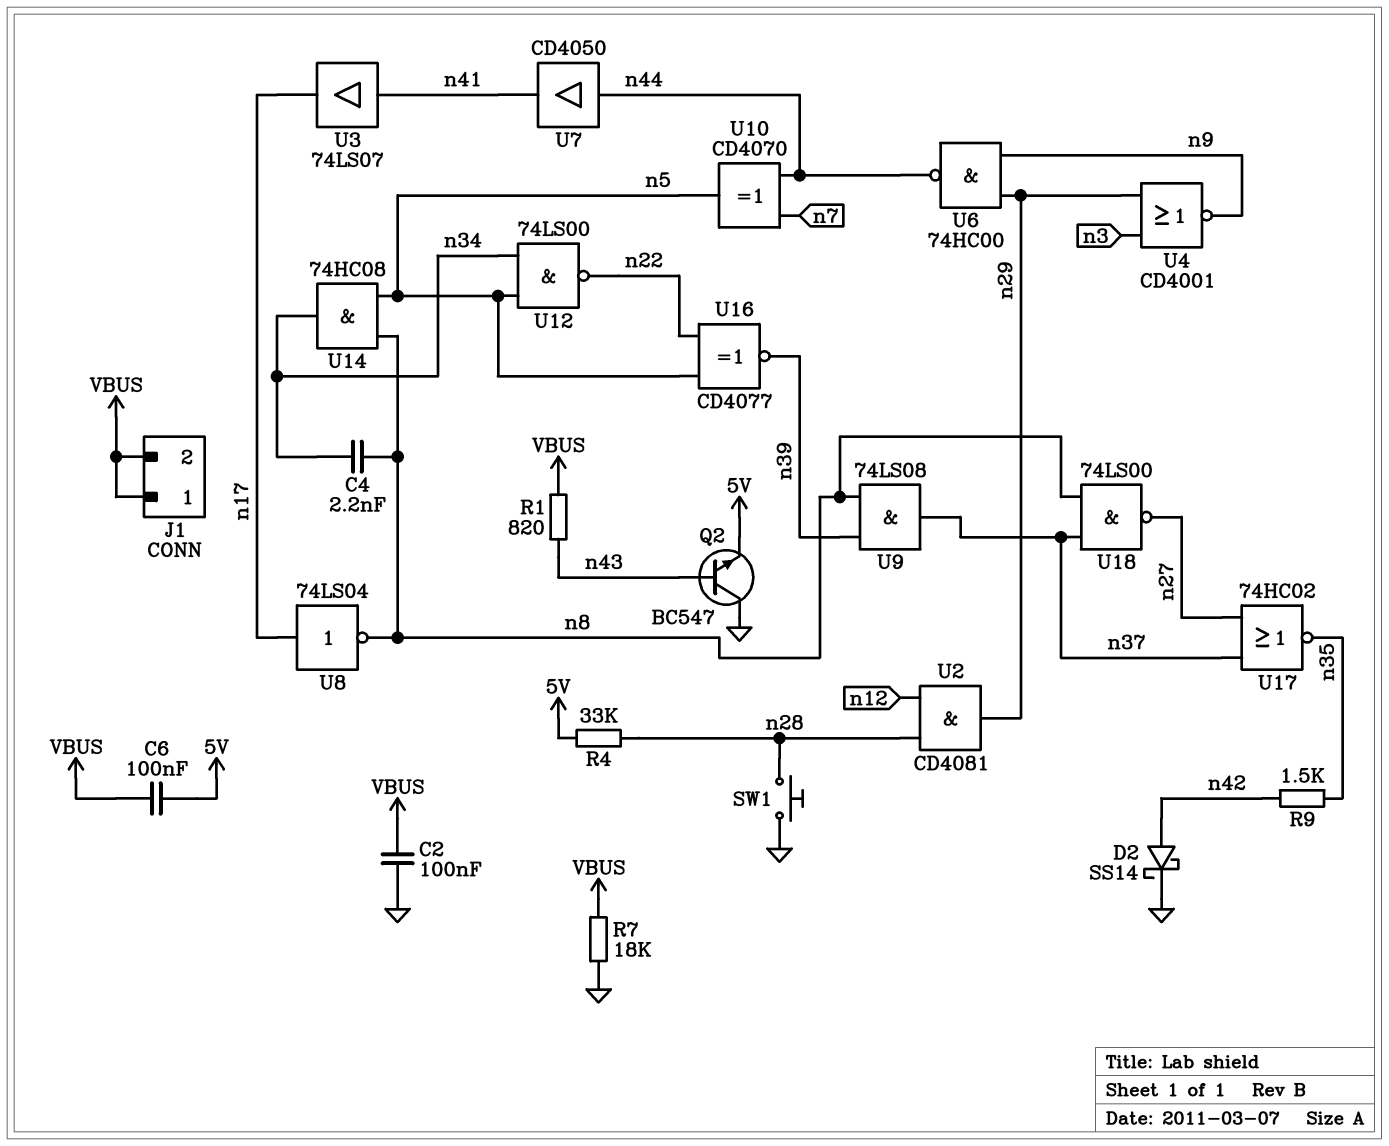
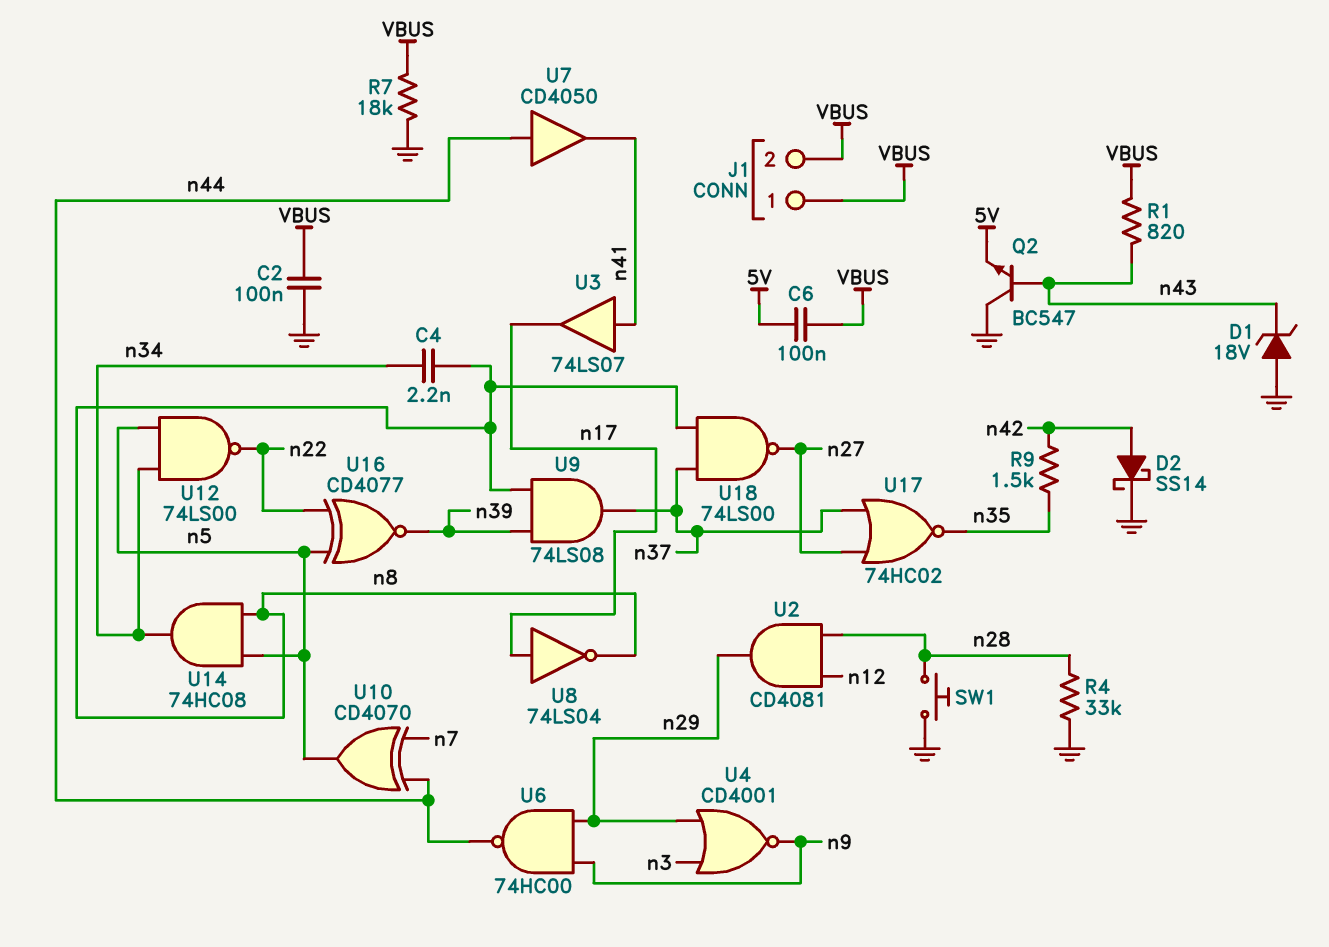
D1: none -> zener 18V (A GND, K n43)
R4: 33k (5V, n28) -> 33k (GND, n28)

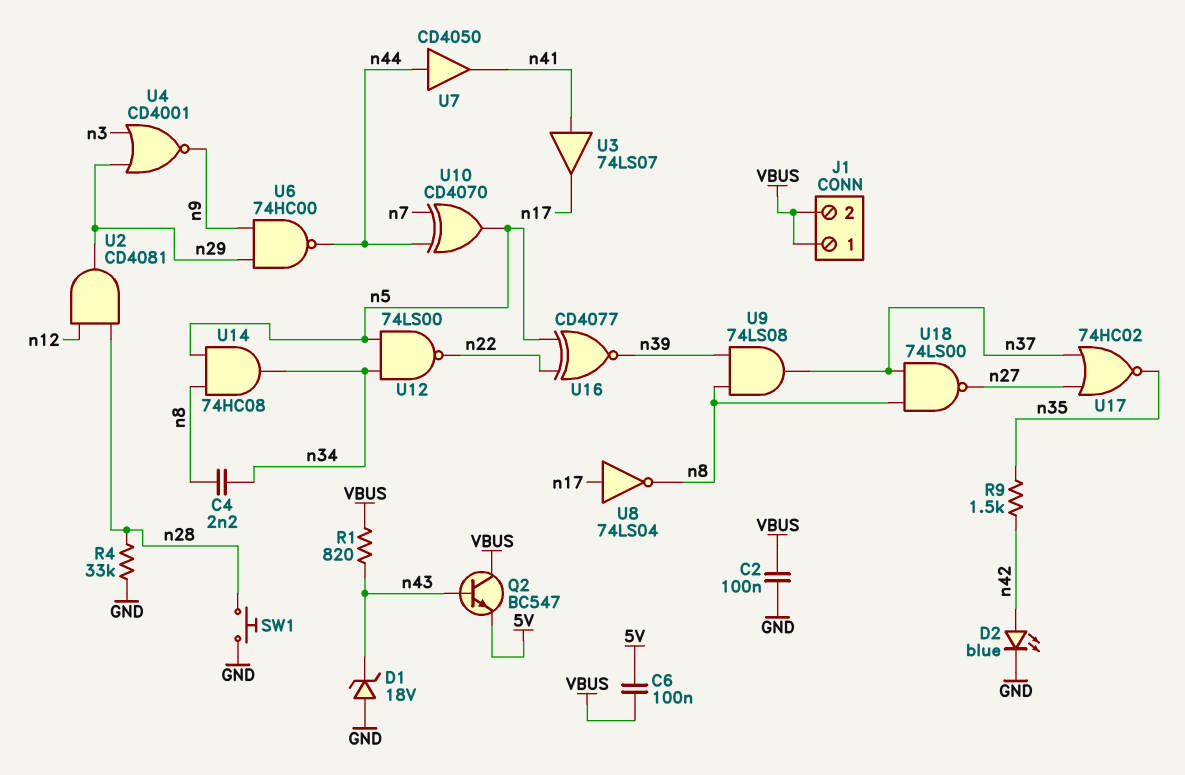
D2: schottky SS14 (A n42, K GND) -> LED blue (A n42, K GND)
Q2: NPN BC547 (B n43, C GND, E 5V) -> NPN BC547 (B n43, C VBUS, E 5V)
R7: 18k (GND, VBUS) -> none

